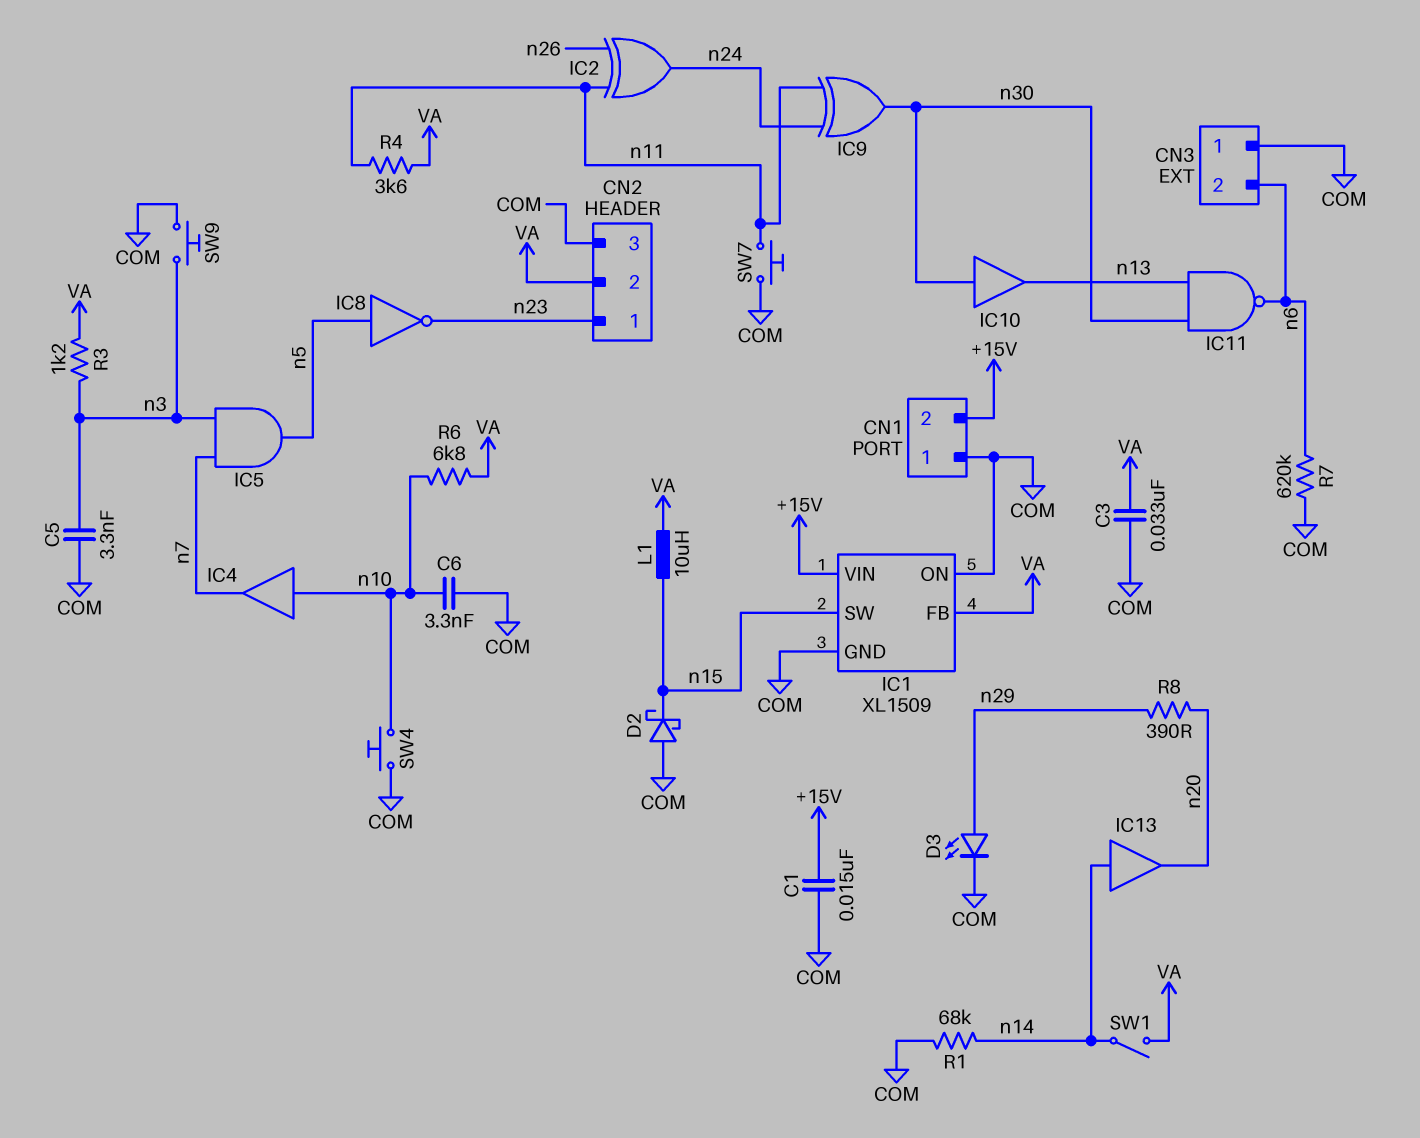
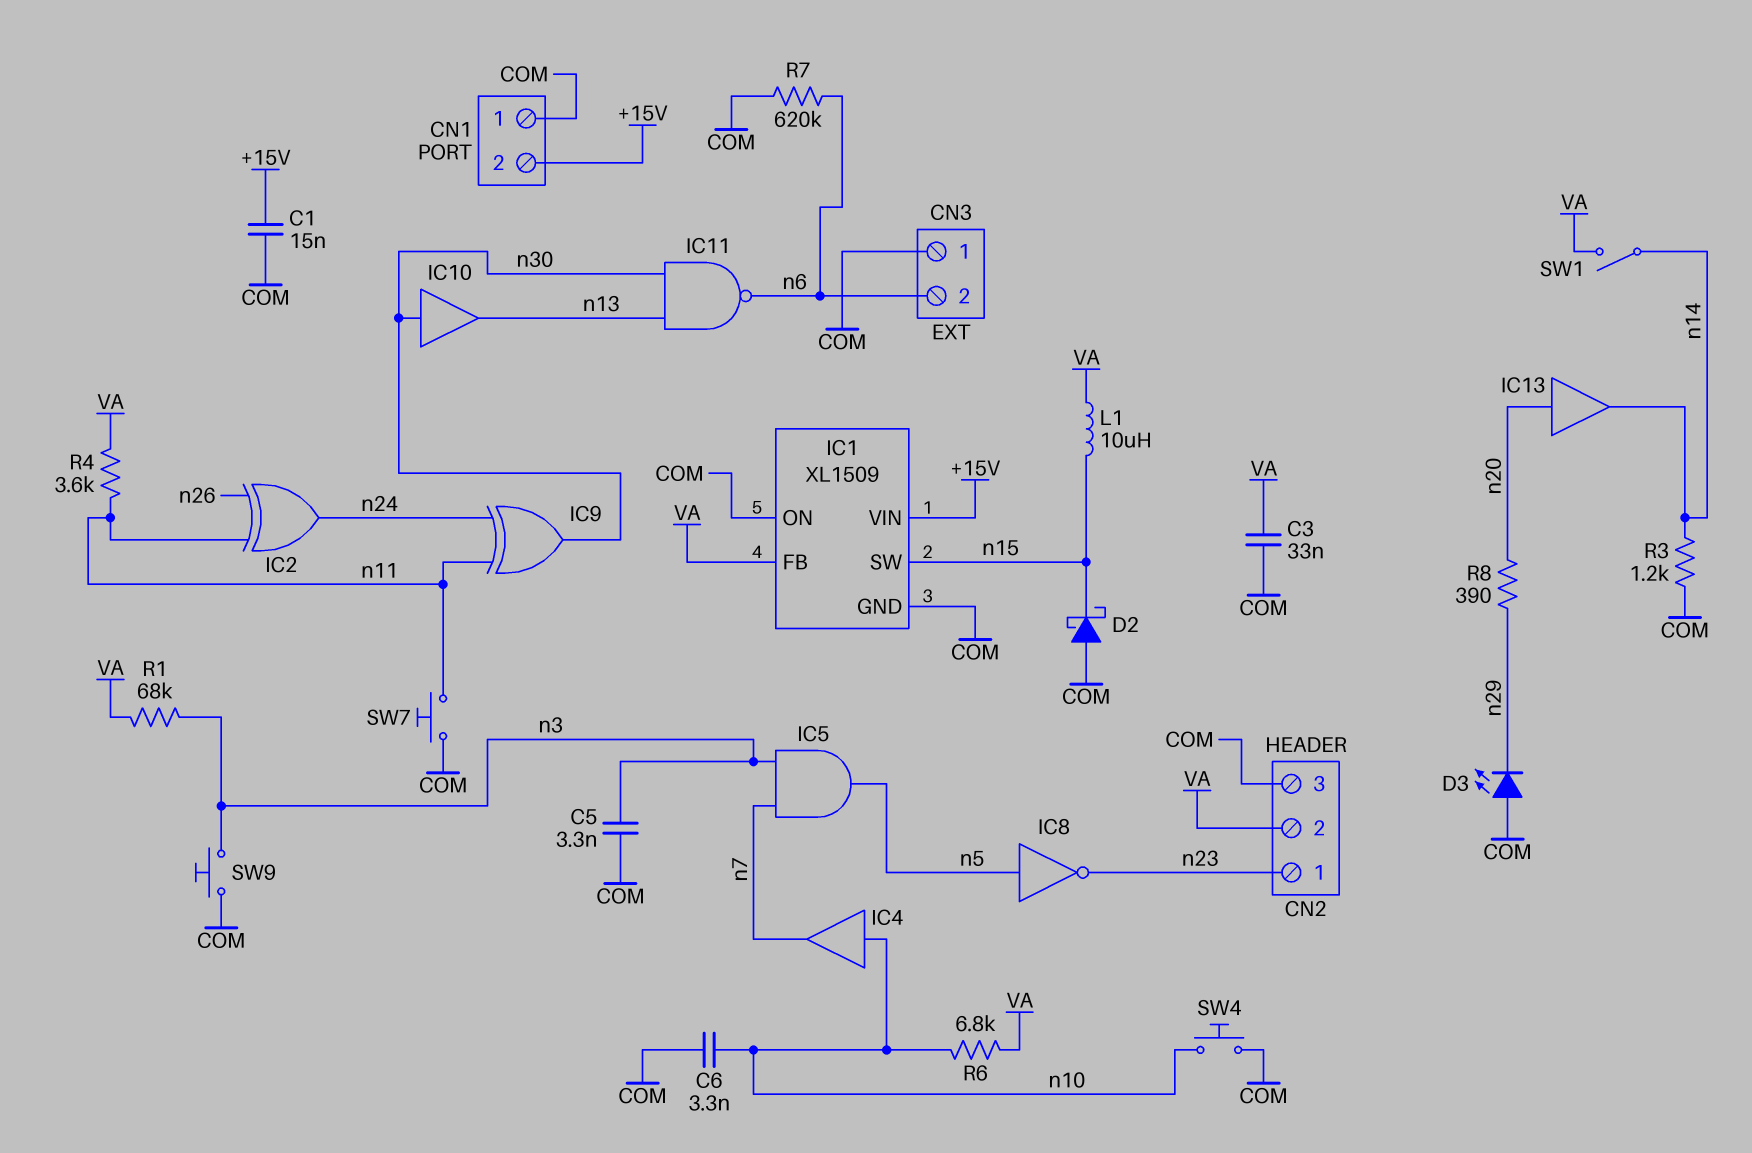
D3: LED (A n29, K COM) -> LED (A COM, K n29)
IC13: buffer (in n14, out n20) -> buffer (in n20, out n14)
R1: 68k (COM, n14) -> 68k (VA, n3)
R3: 1.2k (VA, n3) -> 1.2k (COM, n14)

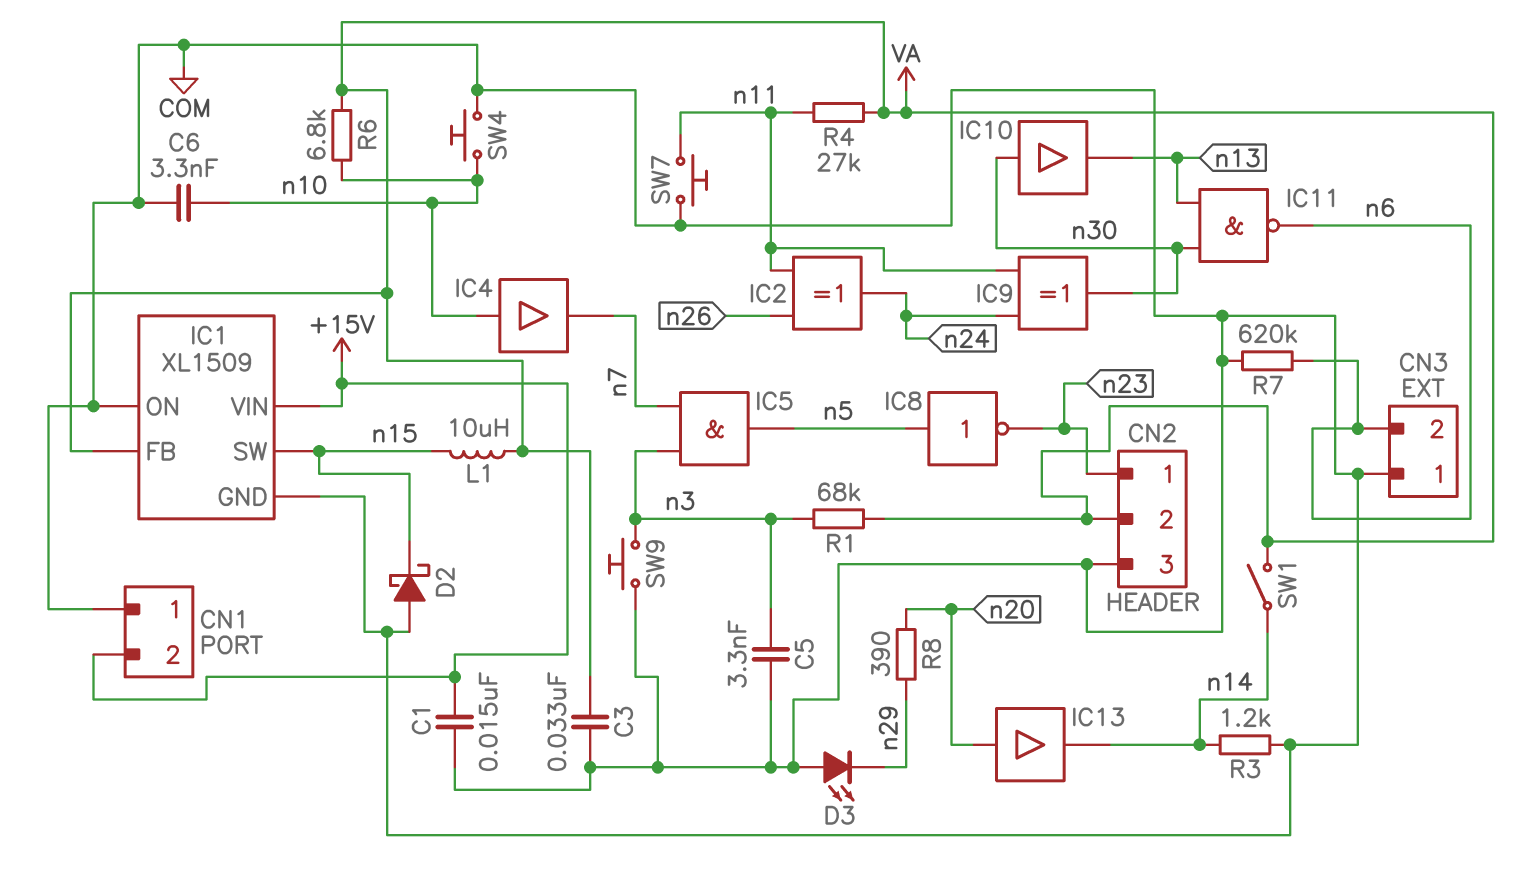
R4: 3.6k (VA, n11) -> 27k (VA, n11)

